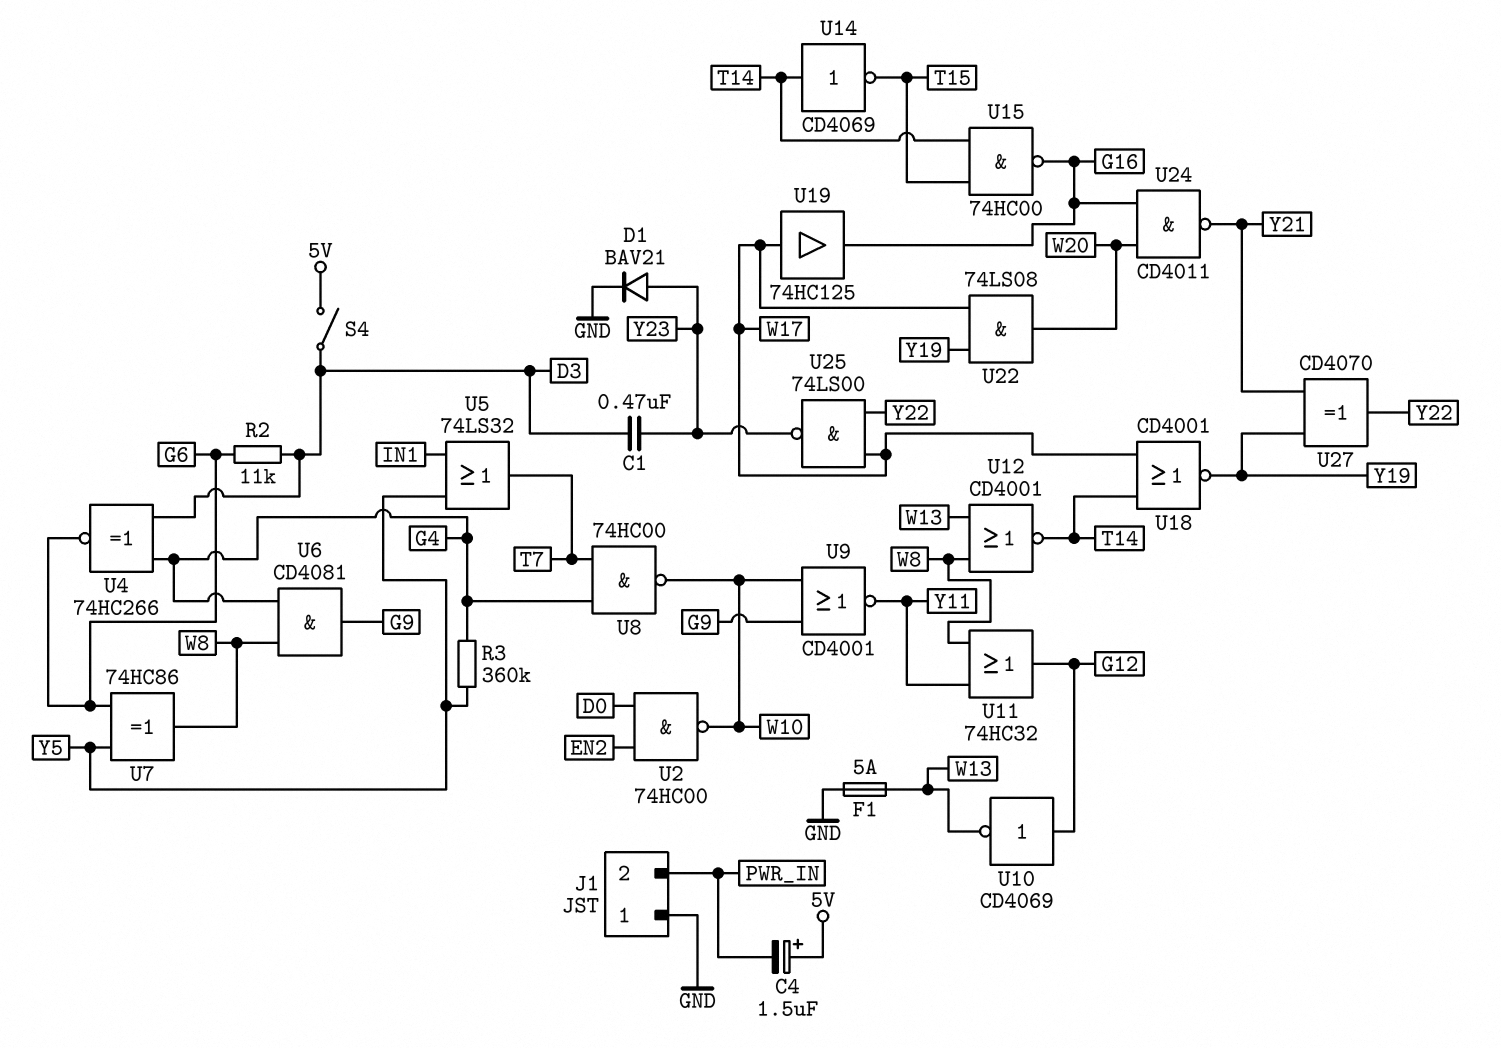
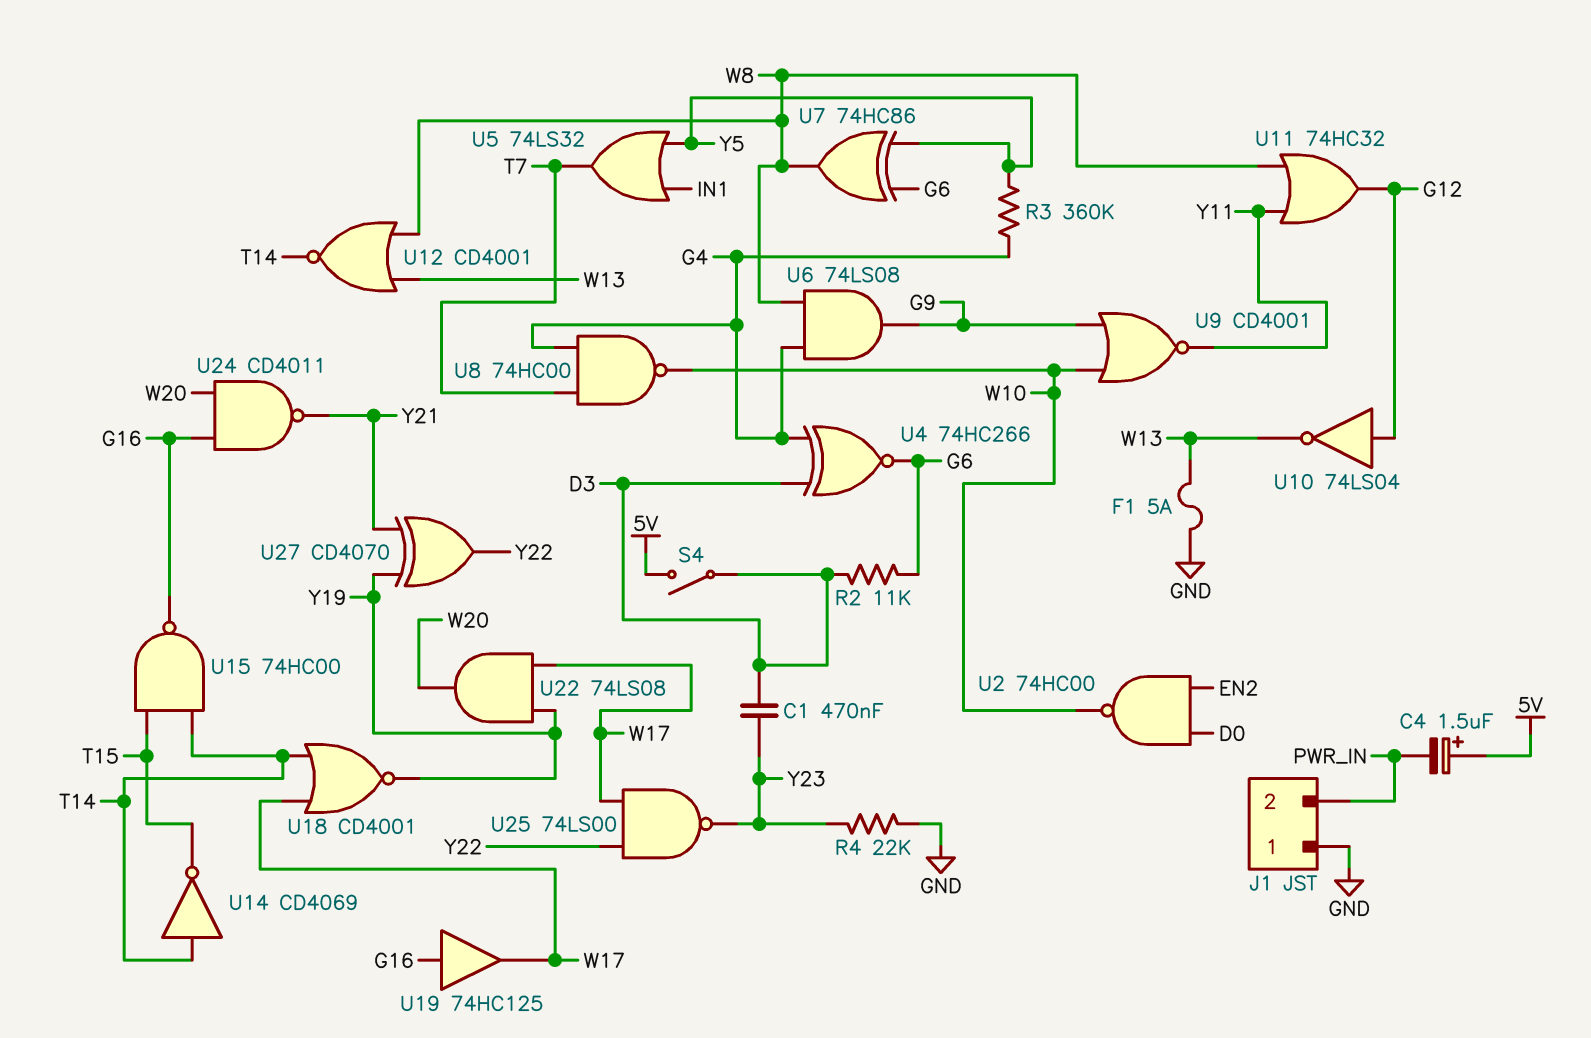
D1: diode BAV21 (A Y23, K GND) -> none
R4: none -> 22k (GND, Y23)
U6: AND CD4081 (in G4, in W8, out G9) -> AND 74LS08 (in G4, in W8, out G9)
U10: NOT CD4069 (in G12, out W13) -> NOT 74LS04 (in G12, out W13)
U19: buffer 74HC125 (in W17, out G16) -> buffer 74HC125 (in G16, out W17)

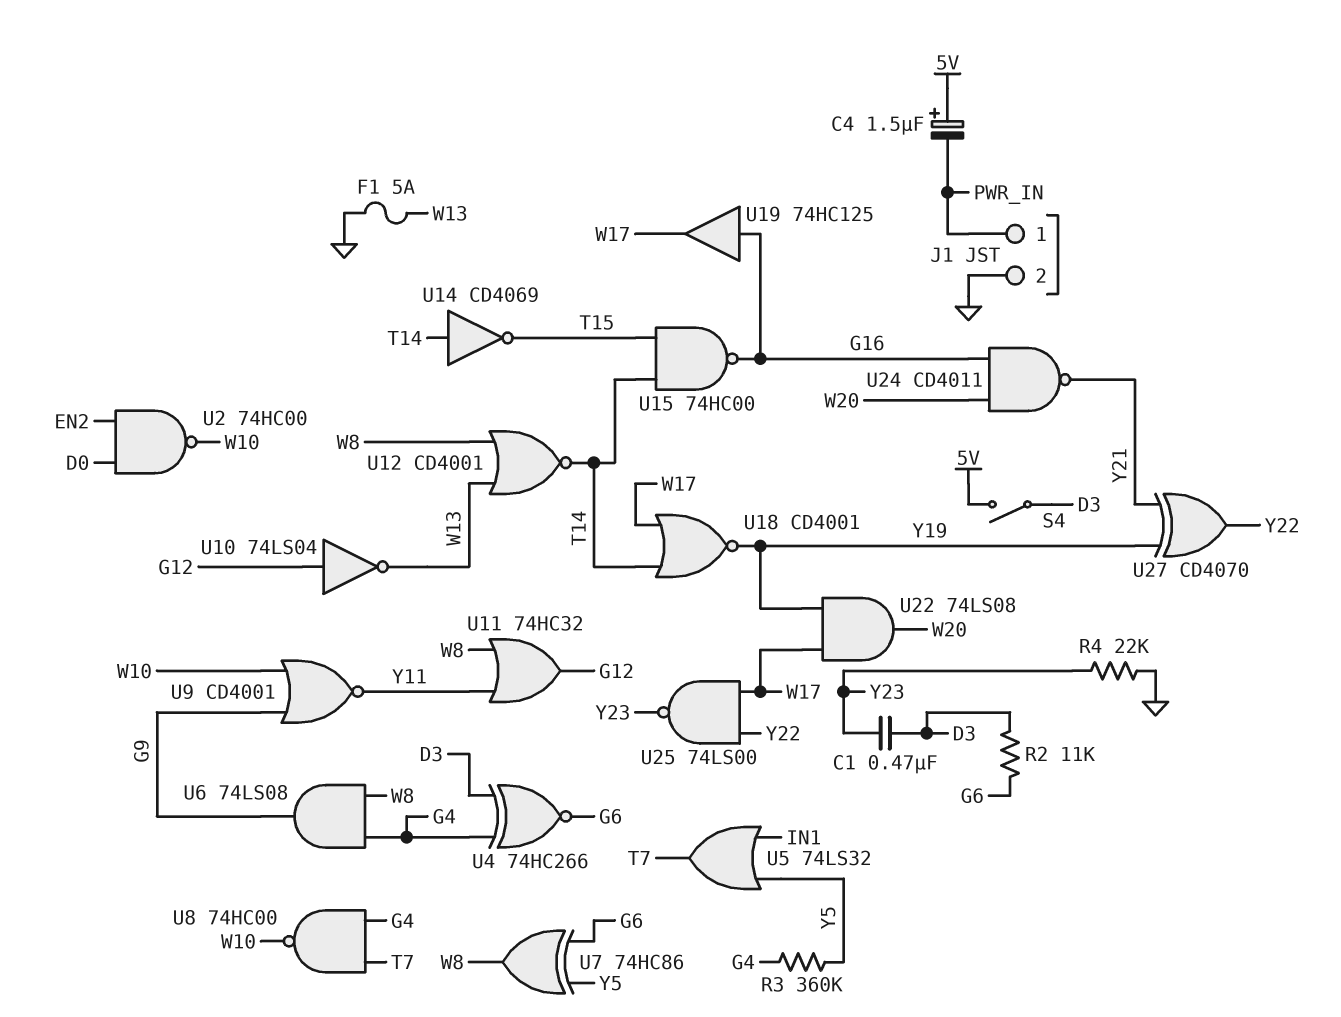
J1 pin 1: GND -> PWR_IN
J1 pin 2: PWR_IN -> GND

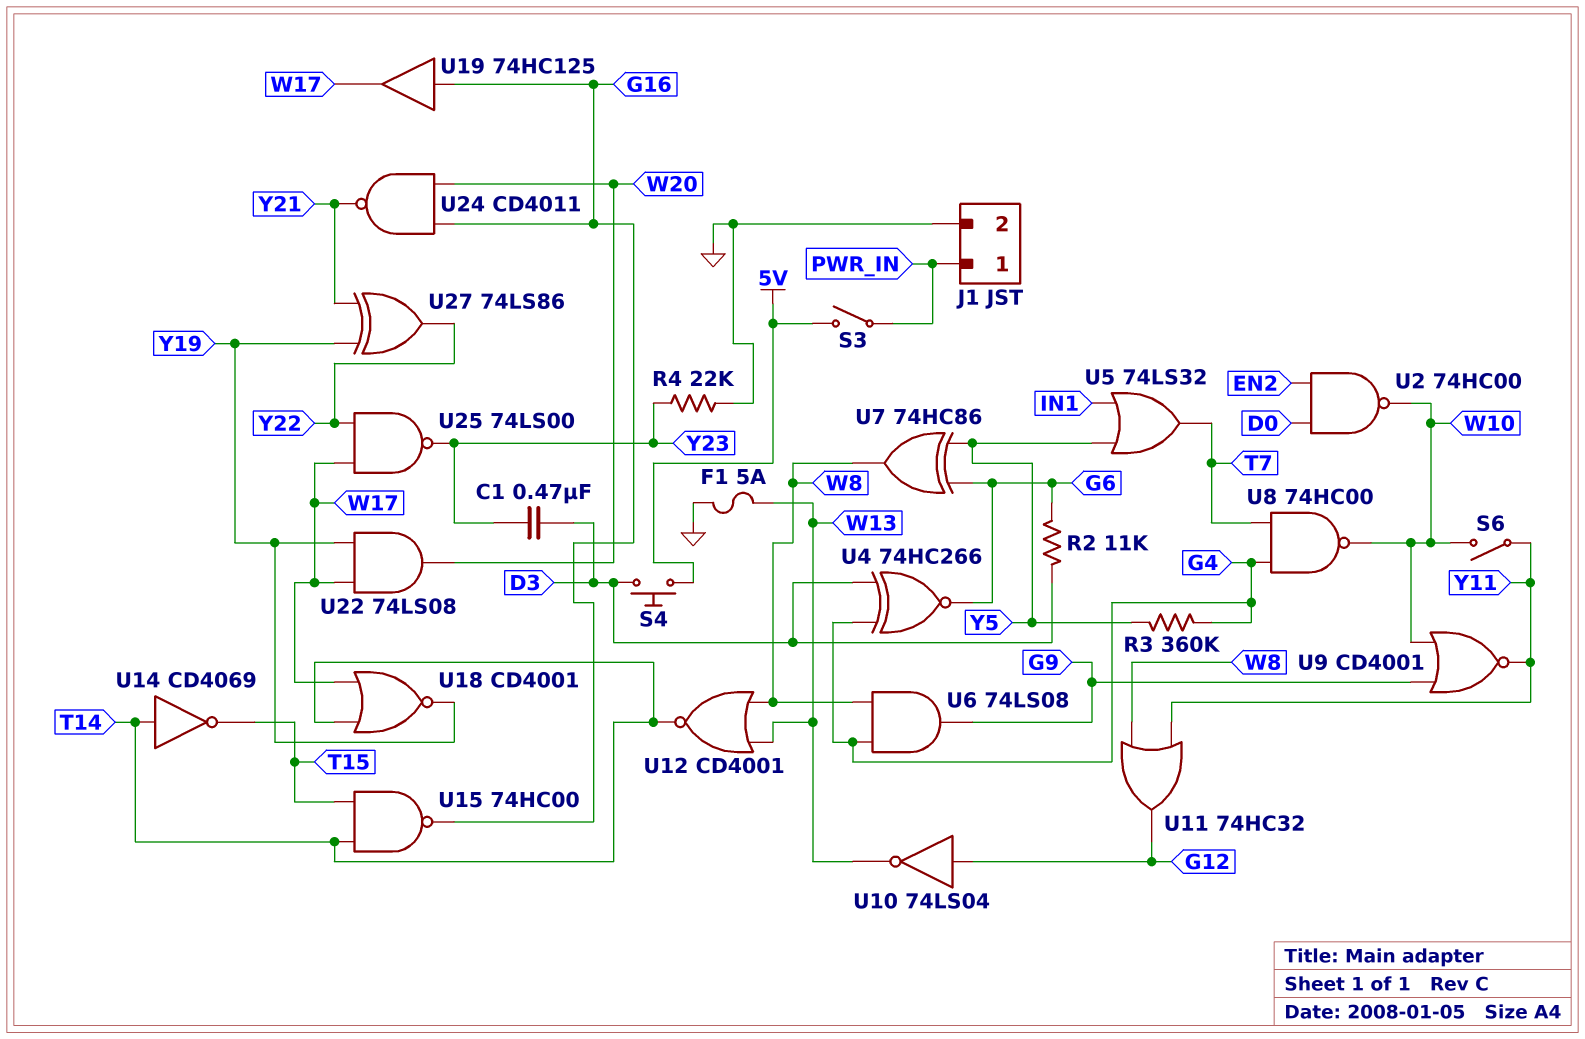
C4: 1.5uF (plus 5V, minus PWR_IN) -> none
S3: none -> switch (5V, PWR_IN)
S4: switch (5V, D3) -> button (5V, D3)
S6: none -> switch (W10, Y11)
U27: XOR CD4070 (in Y19, in Y21, out Y22) -> XOR 74LS86 (in Y19, in Y21, out Y22)

